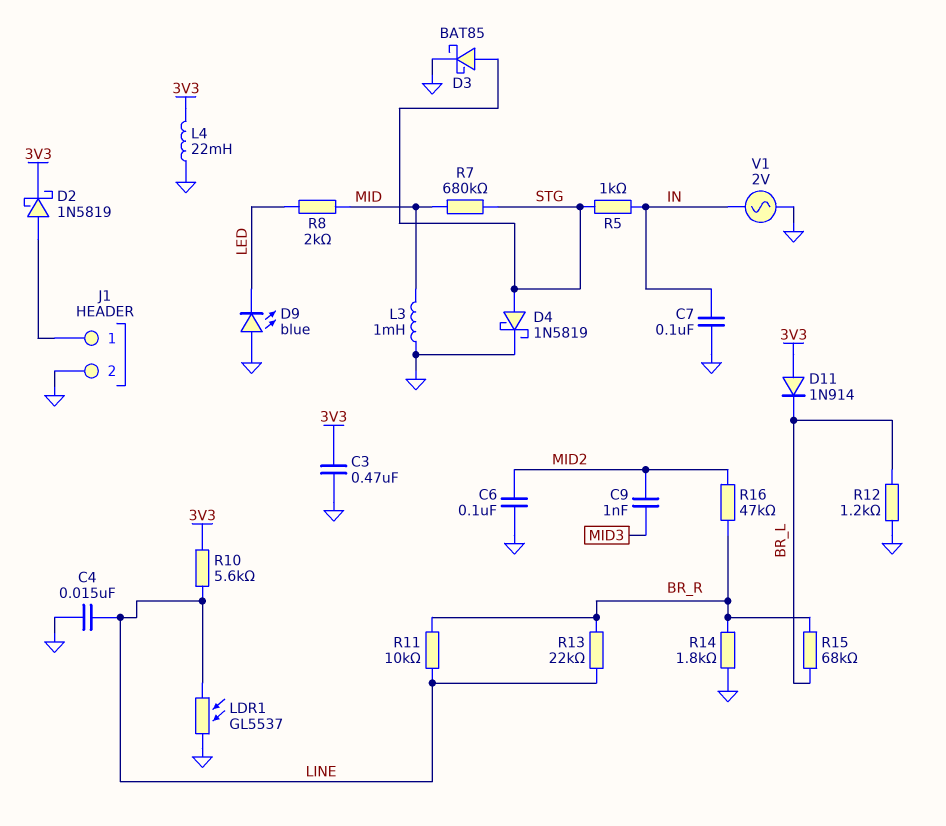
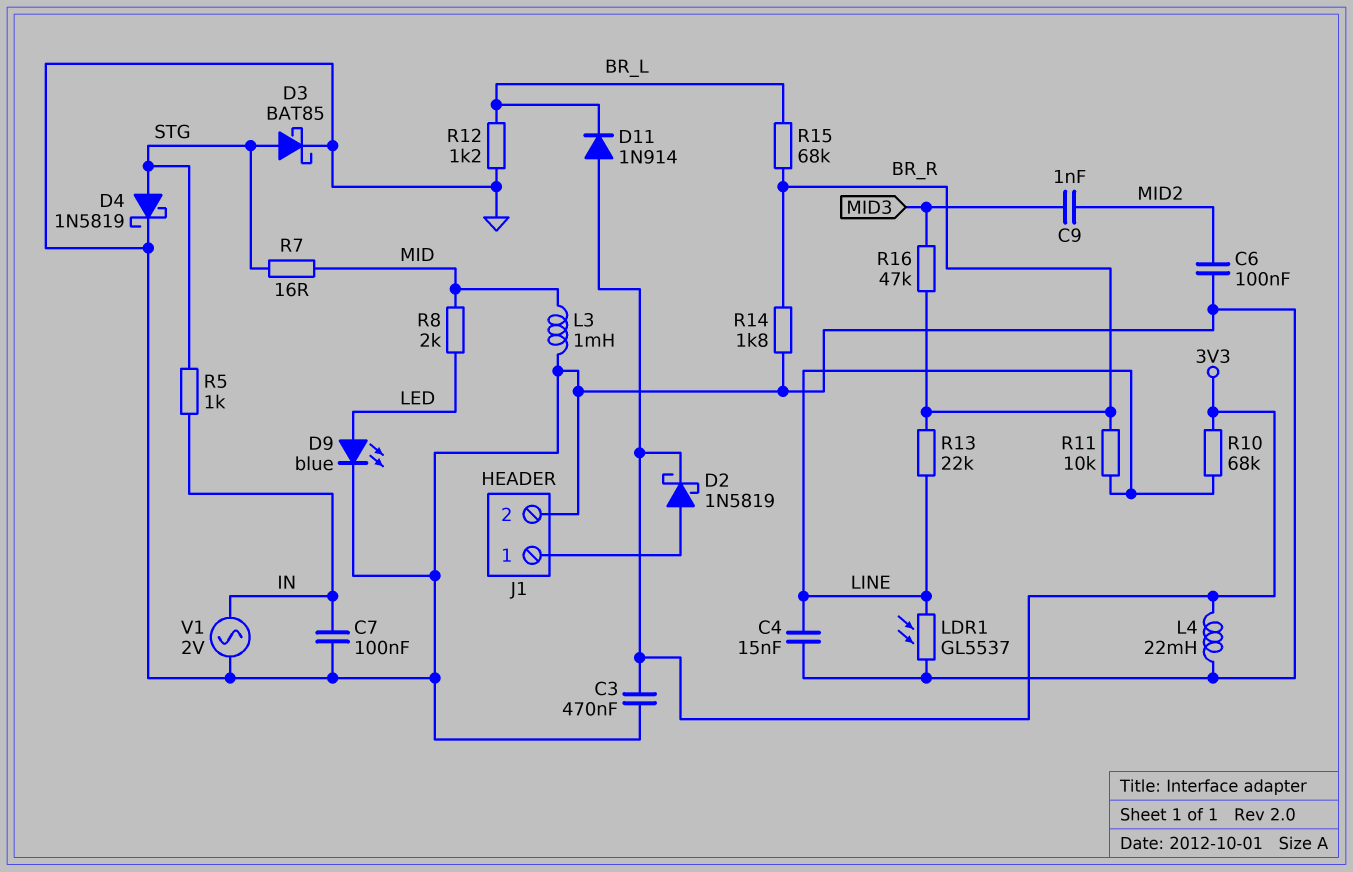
D9: LED blue (A GND, K LED) -> LED blue (A LED, K GND)
R7: 680k (MID, STG) -> 16 (MID, STG)
R10: 5.6k (3V3, LINE) -> 68k (3V3, LINE)
R16: 47k (BR_R, MID2) -> 47k (BR_R, MID3)

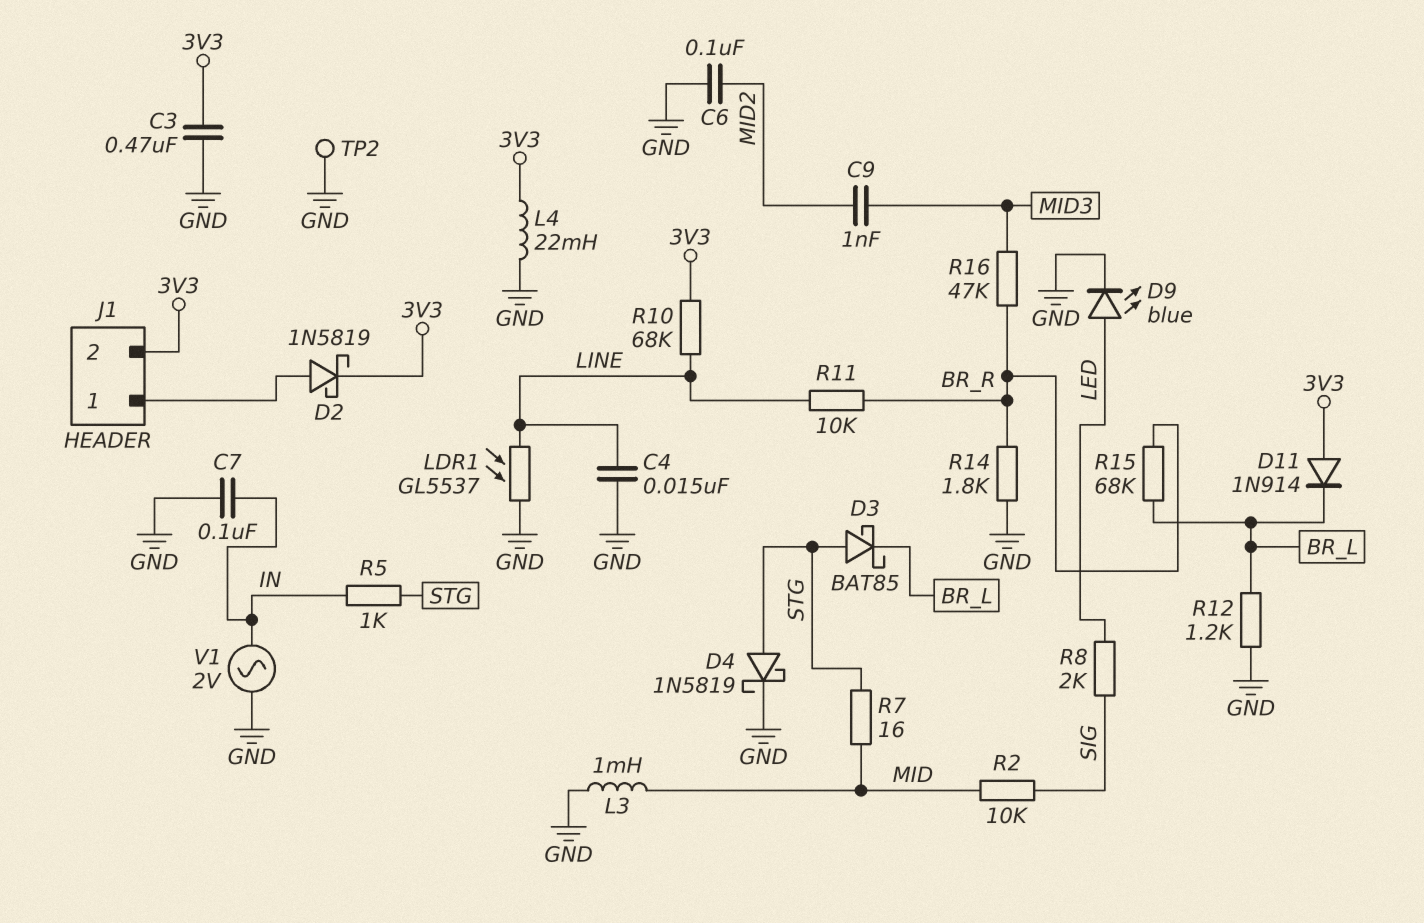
D3: schottky BAT85 (A STG, K GND) -> schottky BAT85 (A STG, K BR_L)
J1 pin 2: GND -> 3V3
R2: none -> 10k (MID, SIG)
R8: 2k (LED, MID) -> 2k (LED, SIG)
R13: 22k (BR_R, LINE) -> none
TP2: none -> test point (GND)

